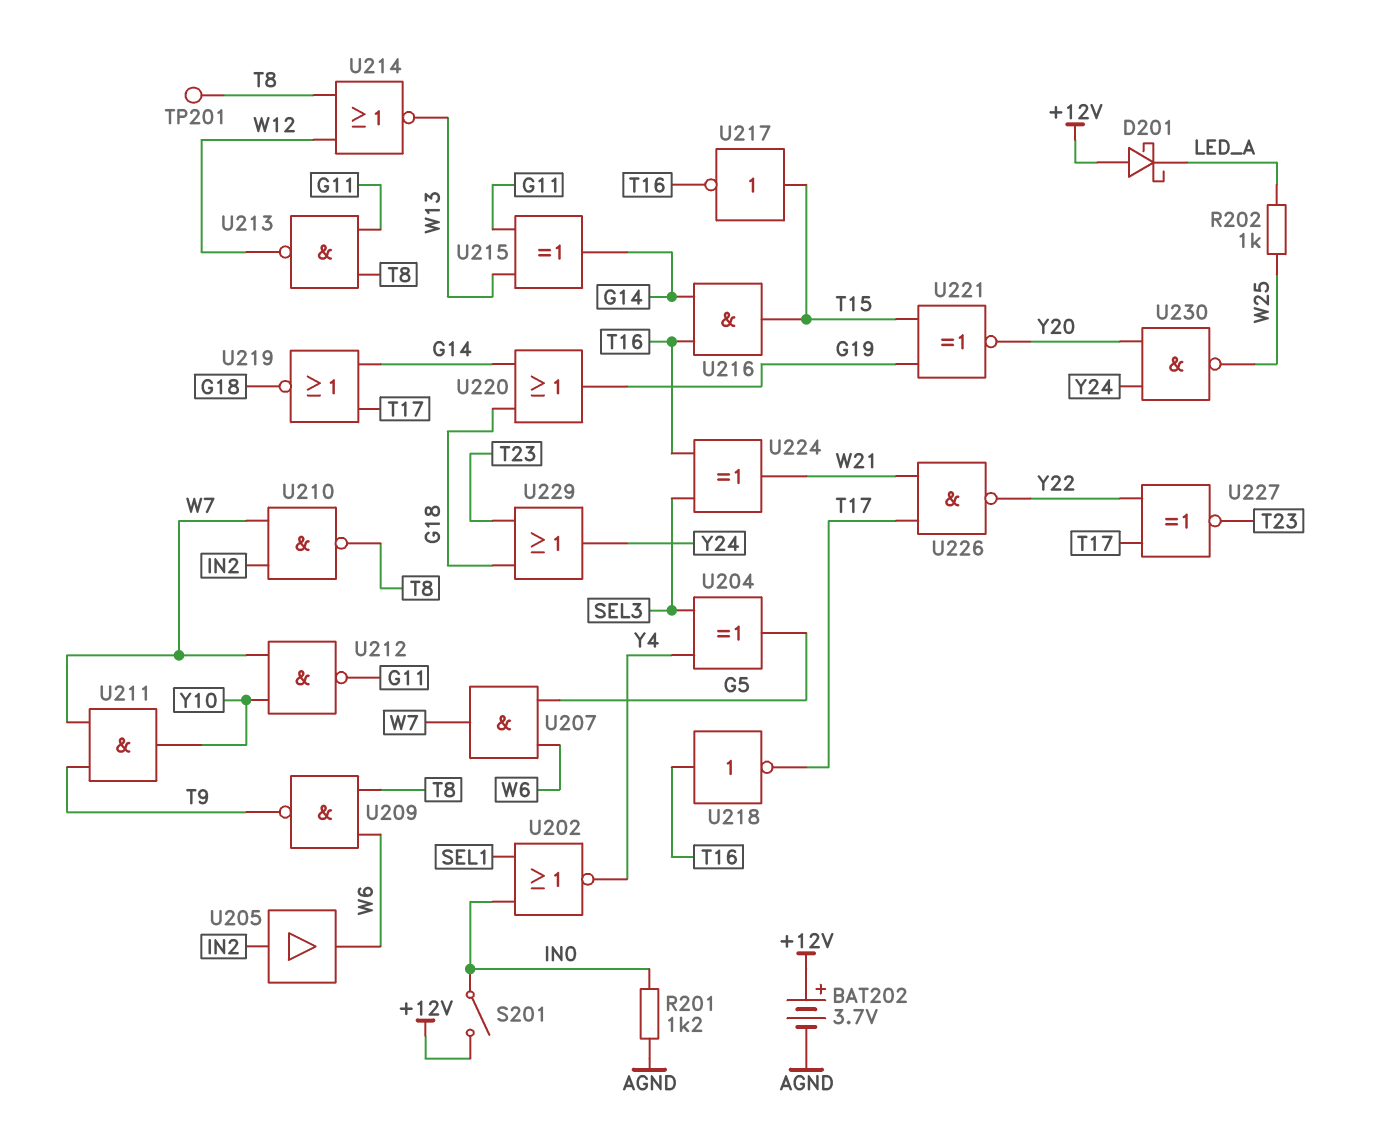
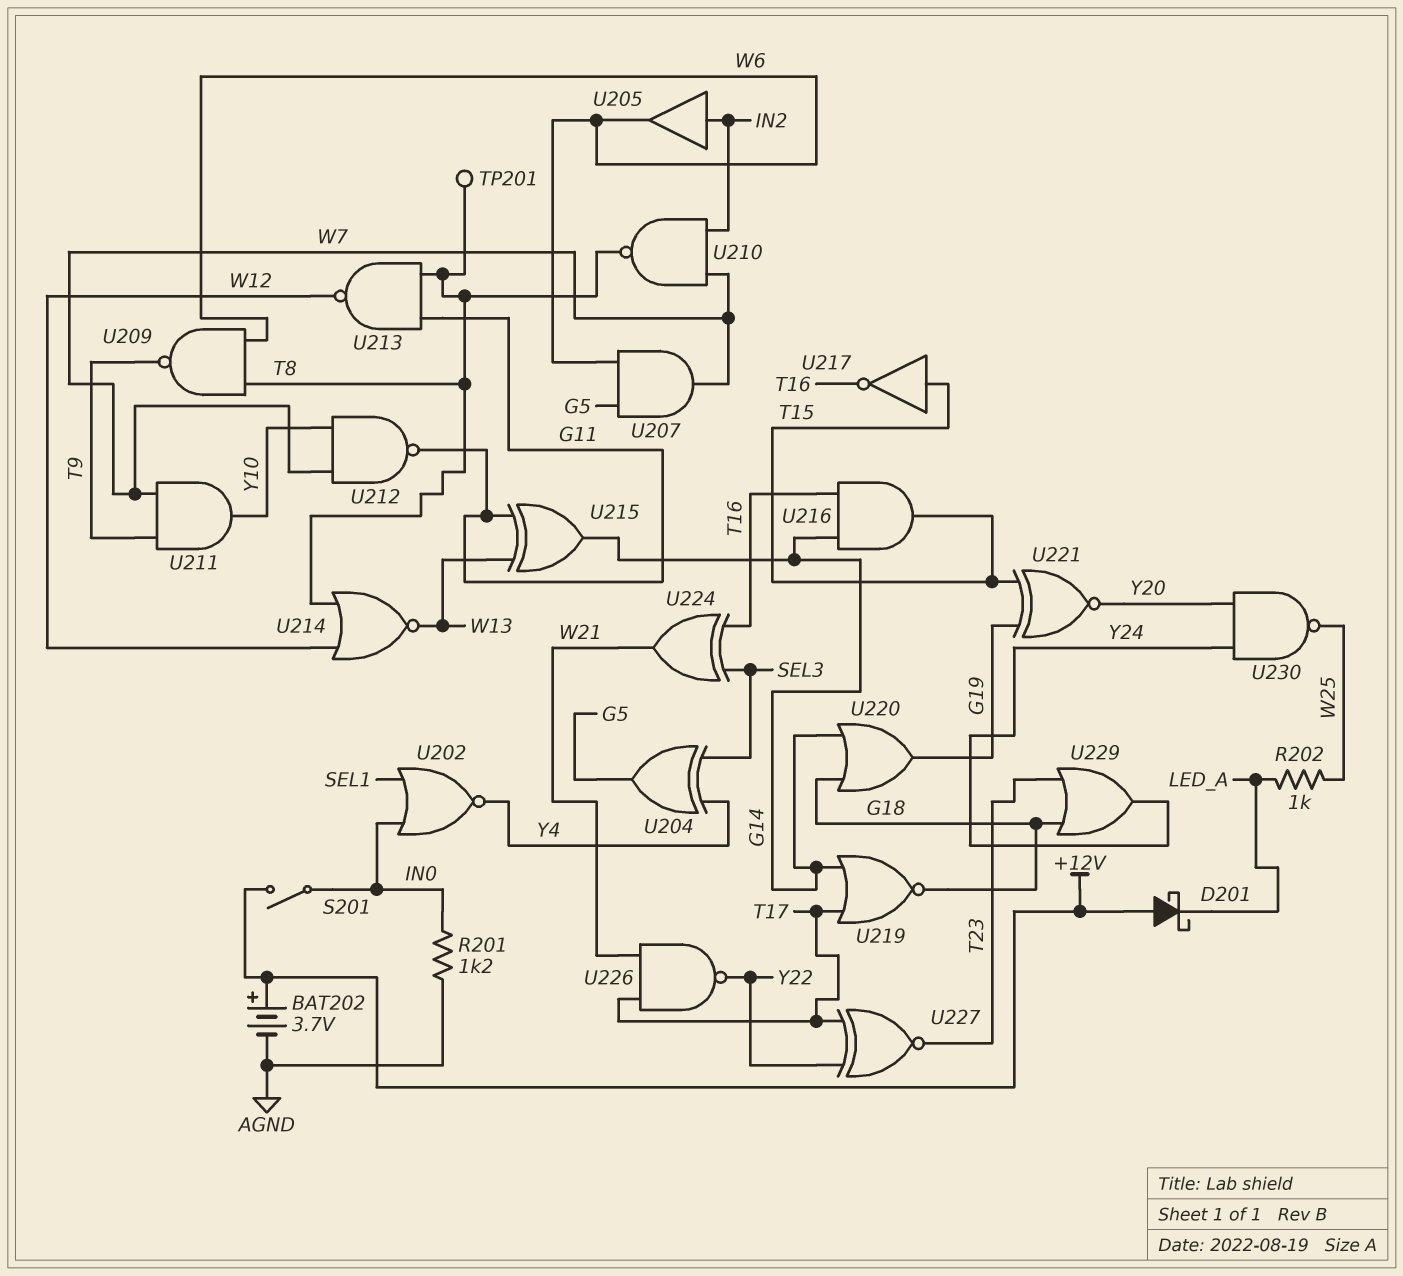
U218: NOT (in T16, out T17) -> none

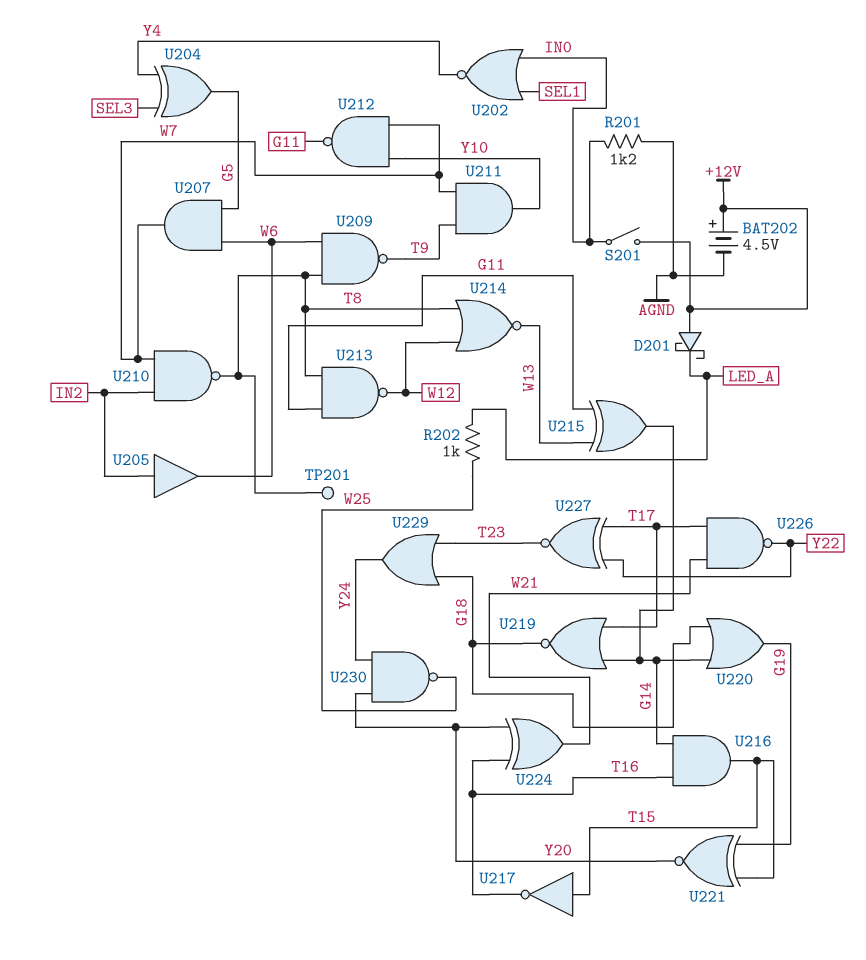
BAT202: 3.7V (plus +12V, minus AGND) -> 4.5V (plus +12V, minus AGND)
U224: XOR (in SEL3, in T16, out W21) -> XOR (in T16, in Y20, out W21)

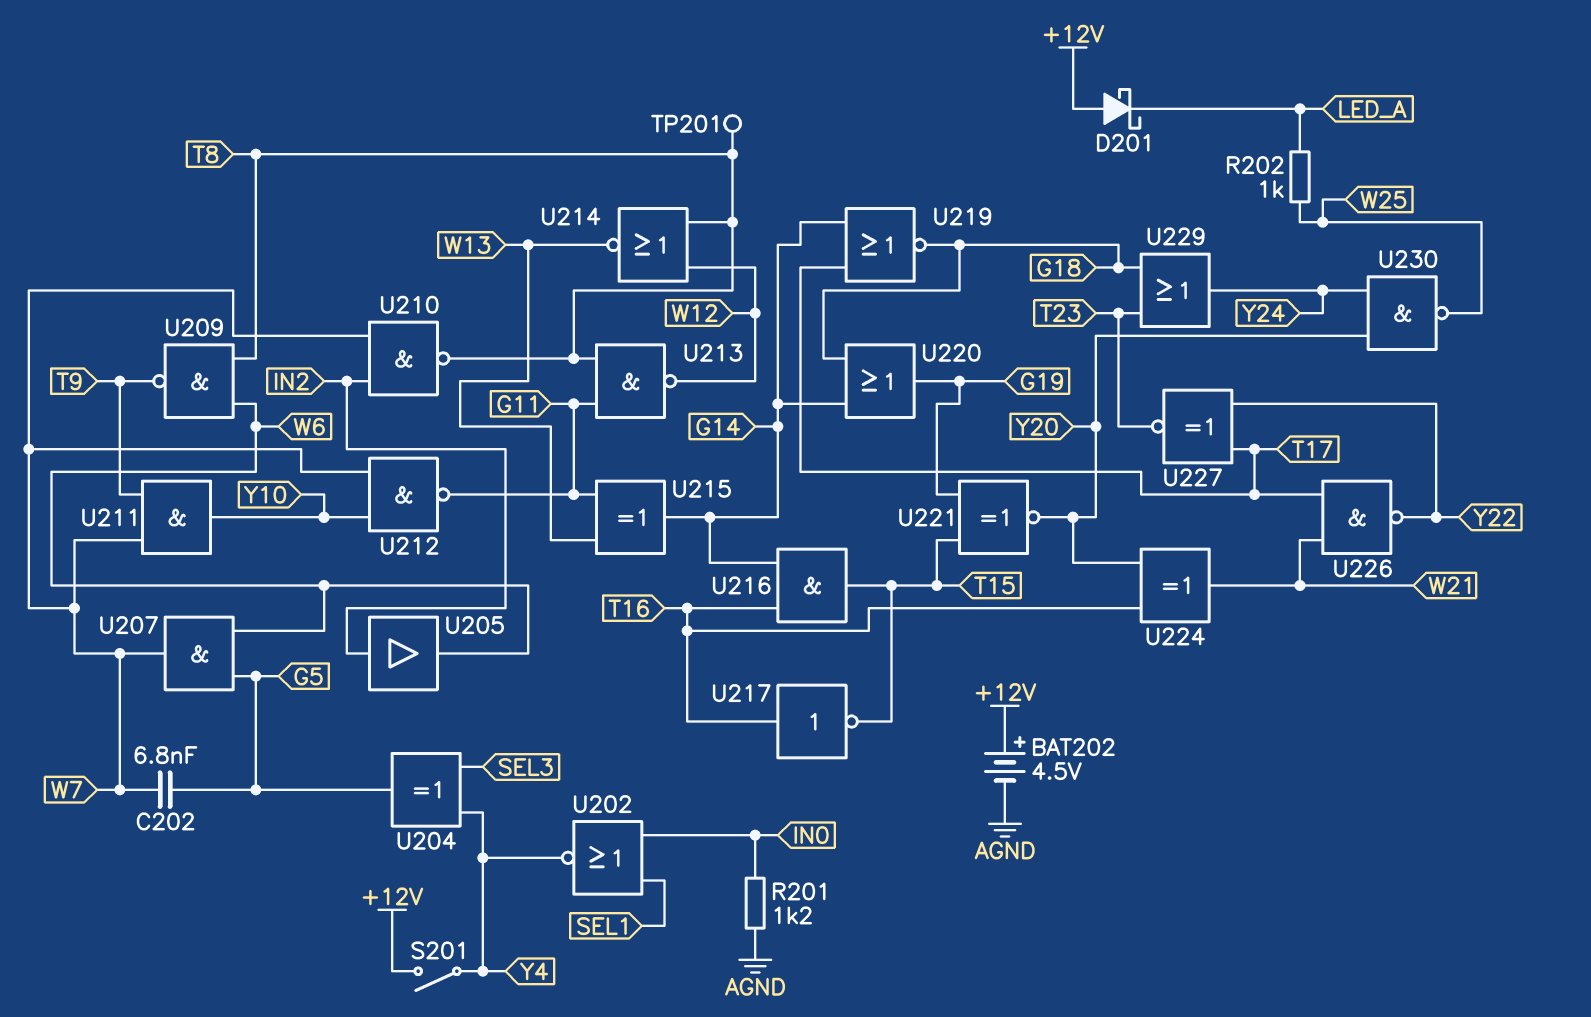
C202: none -> 6.8nF (G5, W7)
S201: switch (+12V, IN0) -> switch (+12V, Y4)
U217: NOT (in T15, out T16) -> NOT (in T16, out T15)

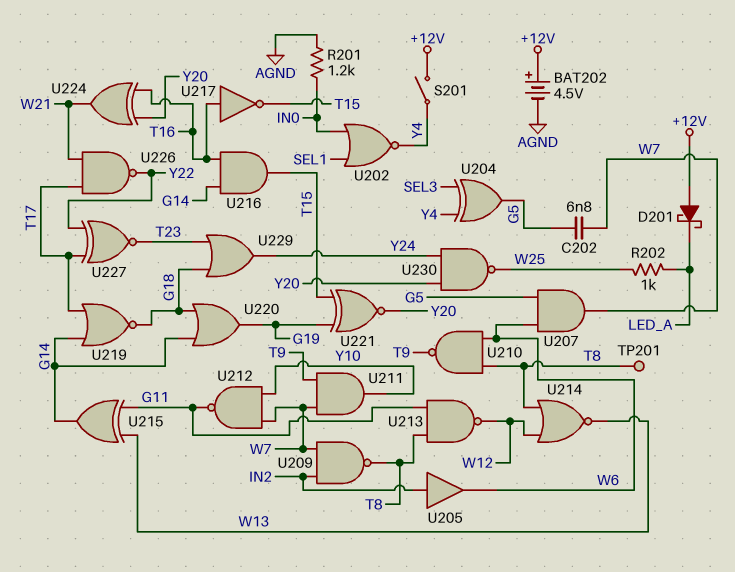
U209: NAND (in T8, in W6, out T9) -> NAND (in IN2, in W7, out T8)
U210: NAND (in IN2, in W7, out T8) -> NAND (in T8, in W6, out T9)

